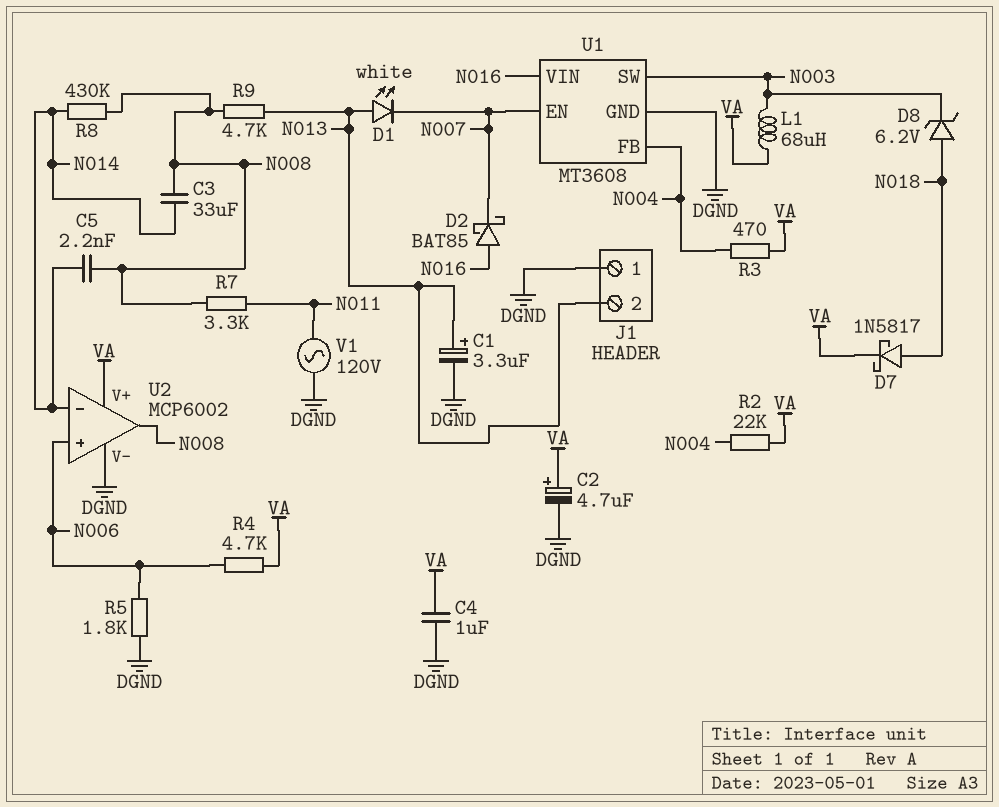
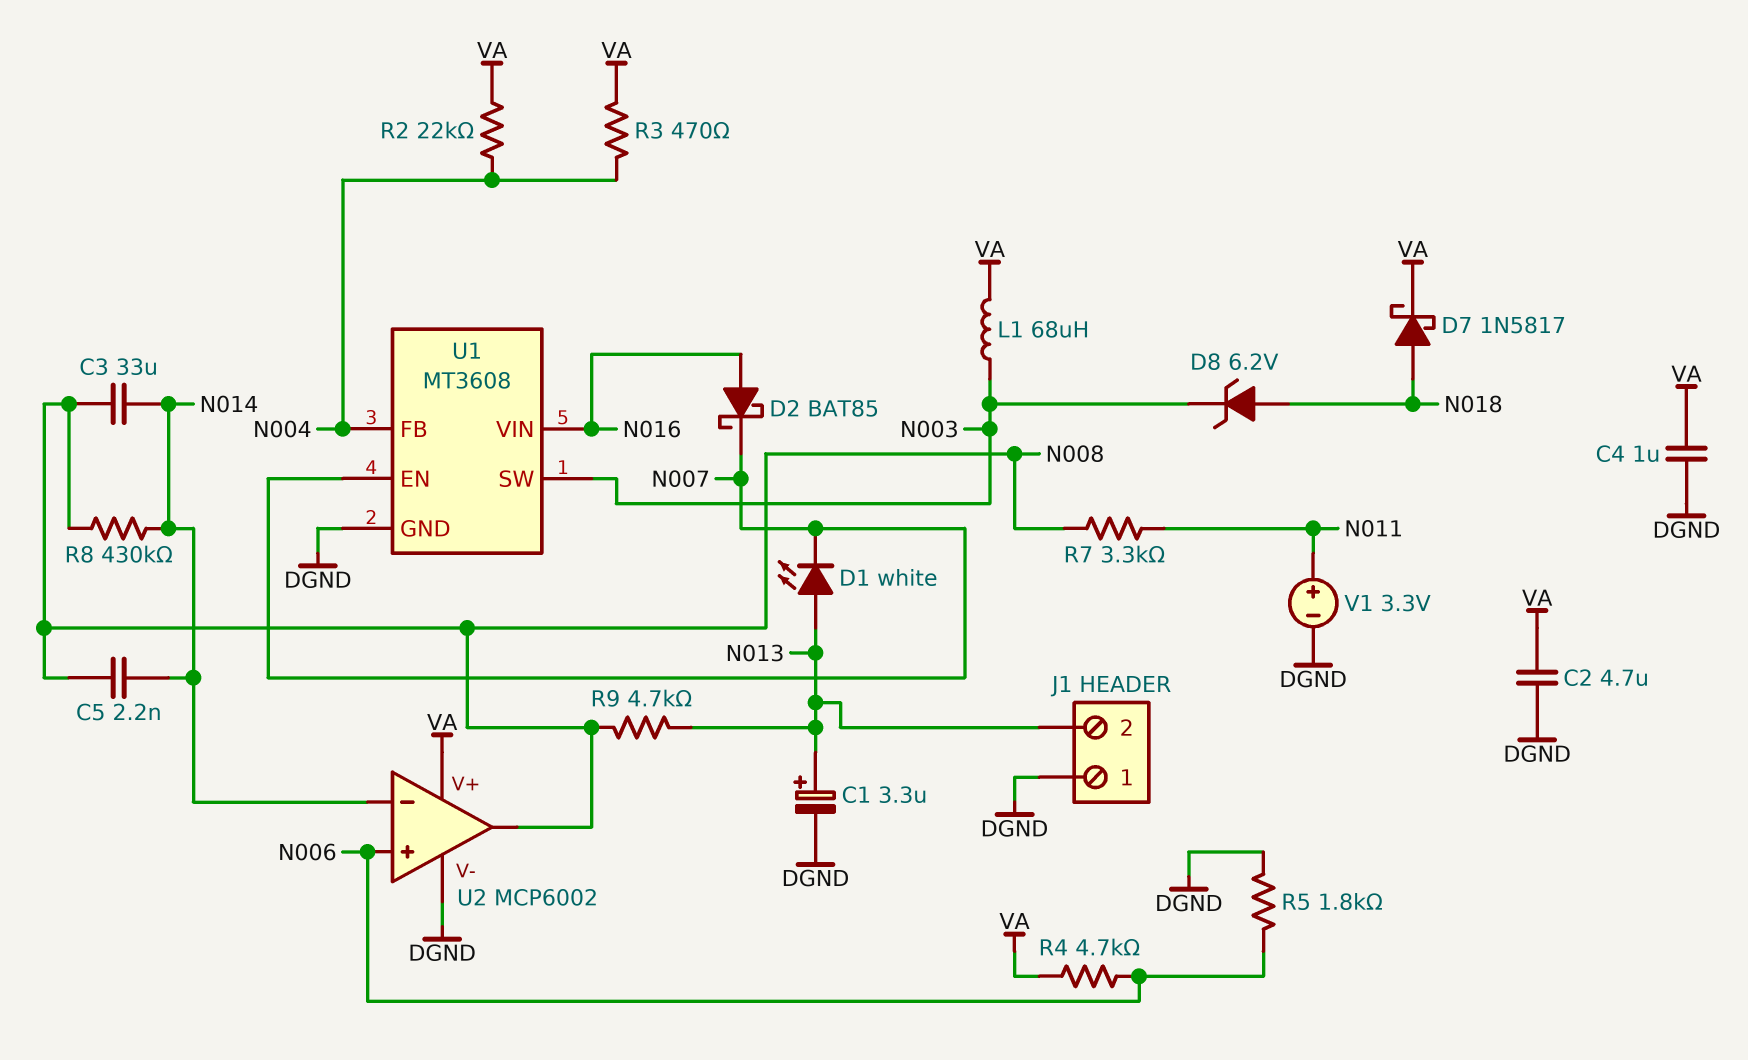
C2: 4.7uF (plus VA, minus DGND) -> 4.7uF (DGND, VA)
V1: AC 120V (DGND, N011) -> 3.3V (plus N011, minus DGND)

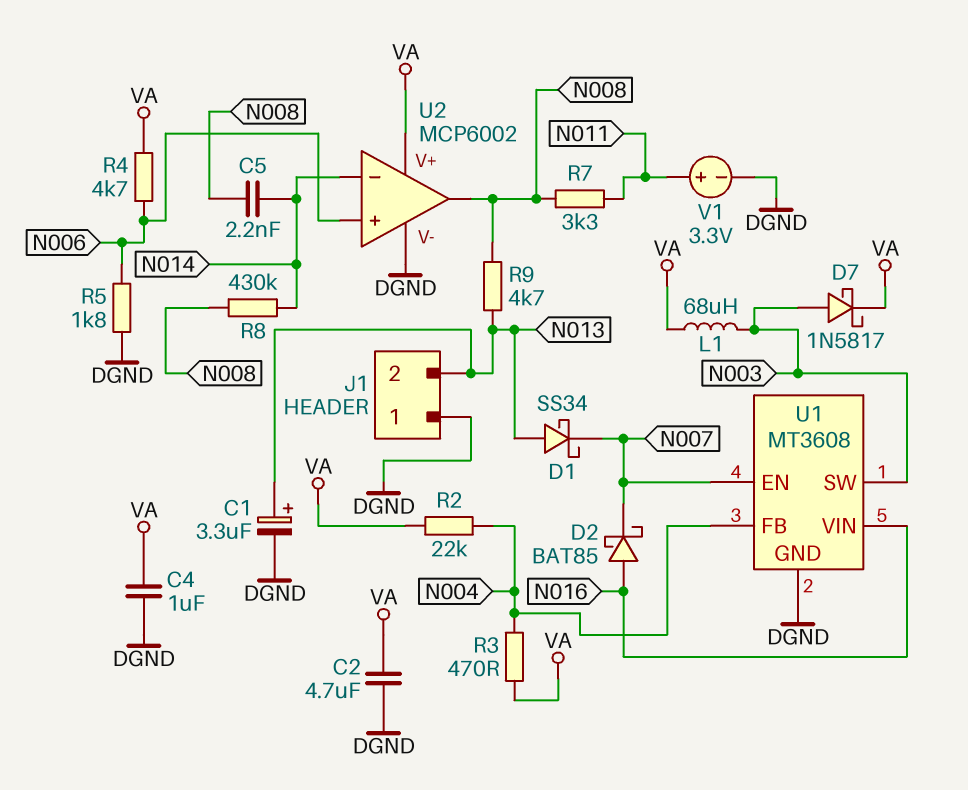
C3: 33uF (N008, N014) -> none
D1: LED white (A N013, K N007) -> schottky SS34 (A N013, K N007)
D7: schottky 1N5817 (A N018, K VA) -> schottky 1N5817 (A N003, K VA)
D8: zener 6.2V (A N018, K N003) -> none

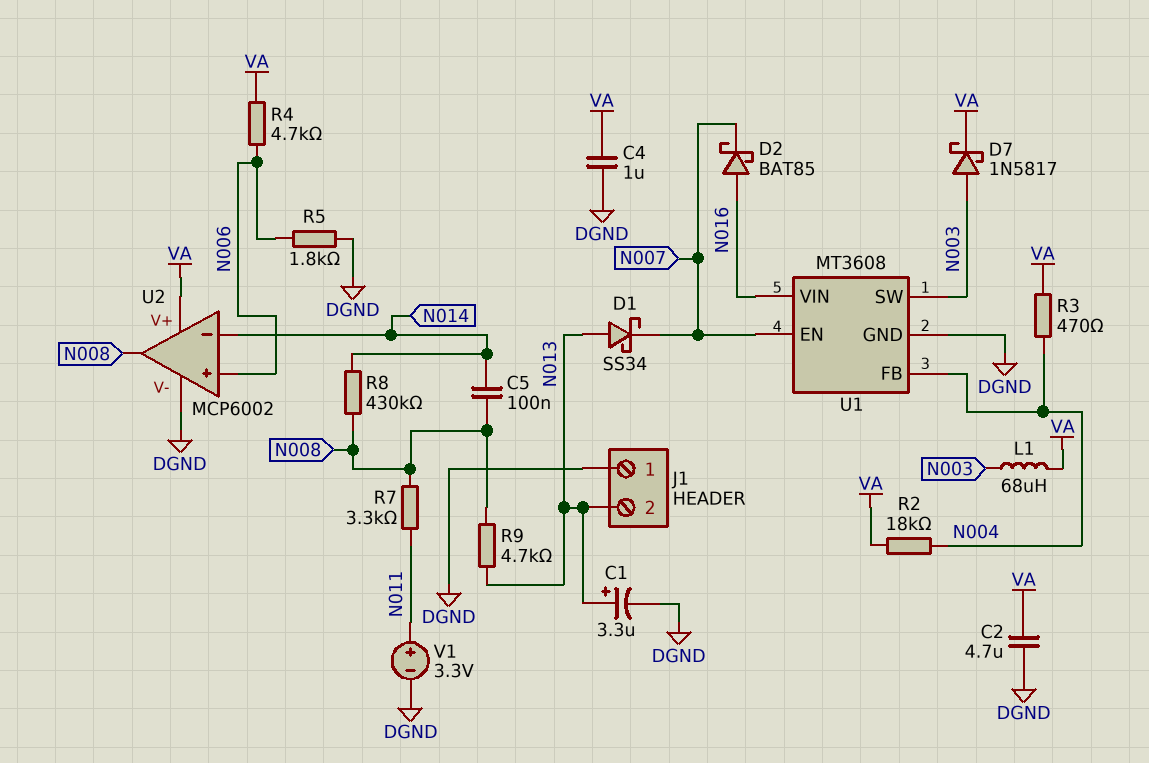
C5: 2.2nF (N008, N014) -> 100nF (N008, N014)
R2: 22k (N004, VA) -> 18k (N004, VA)

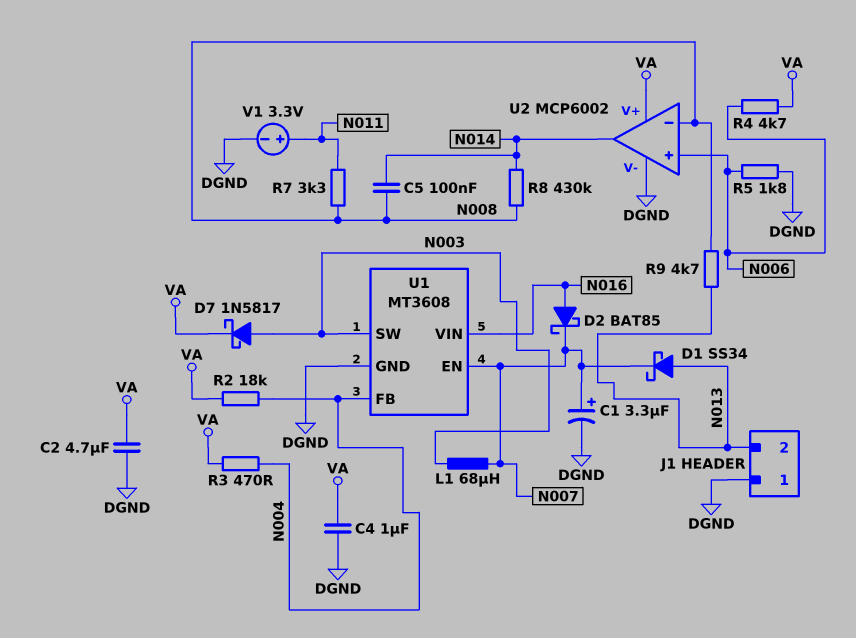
C1: 3.3uF (plus N013, minus DGND) -> 3.3uF (plus N007, minus DGND)
L1: 68uH (N003, VA) -> 68uH (N003, N007)
U2 pin in-: N014 -> N008
U2 pin out: N008 -> N014

